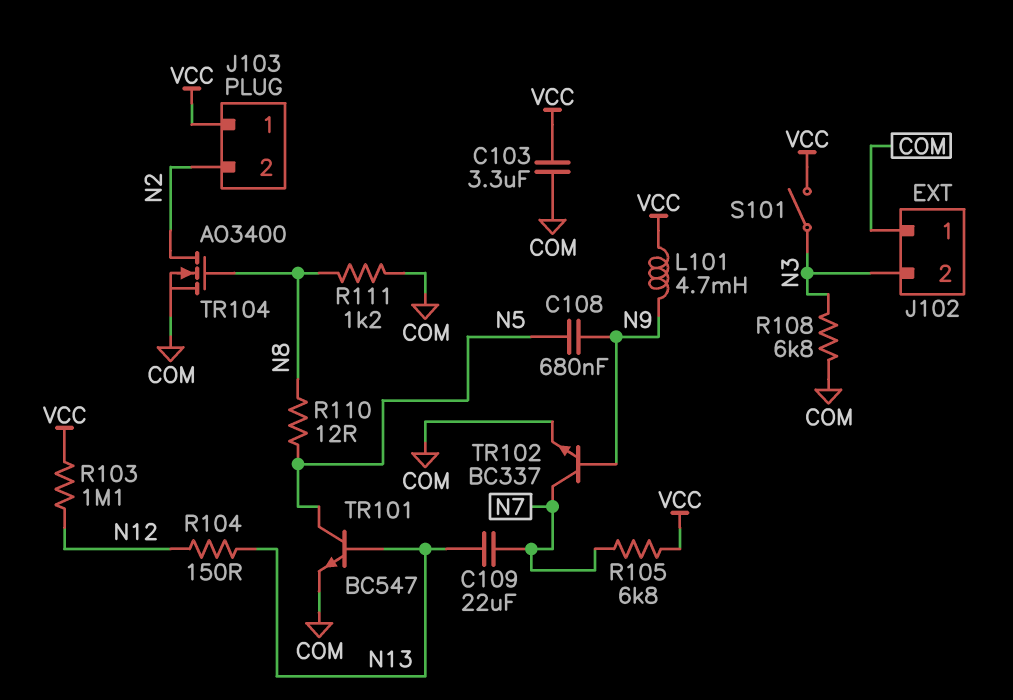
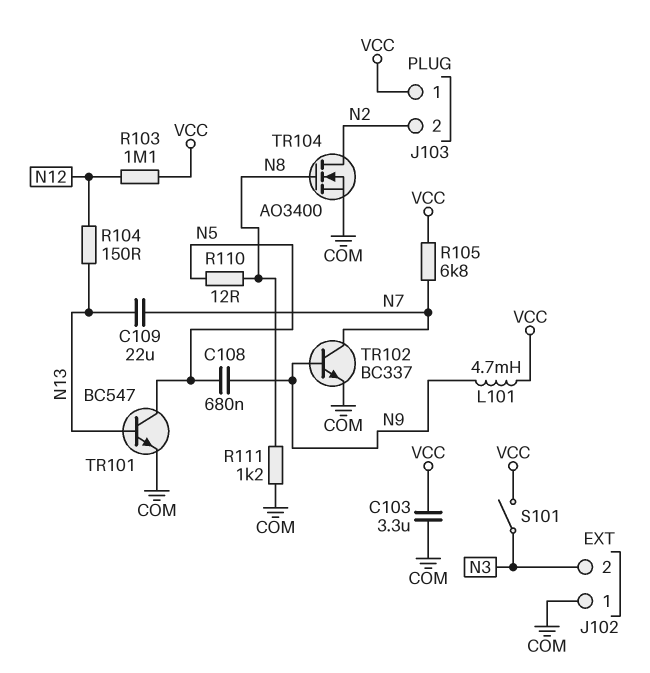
R108: 6.8k (COM, N3) -> none

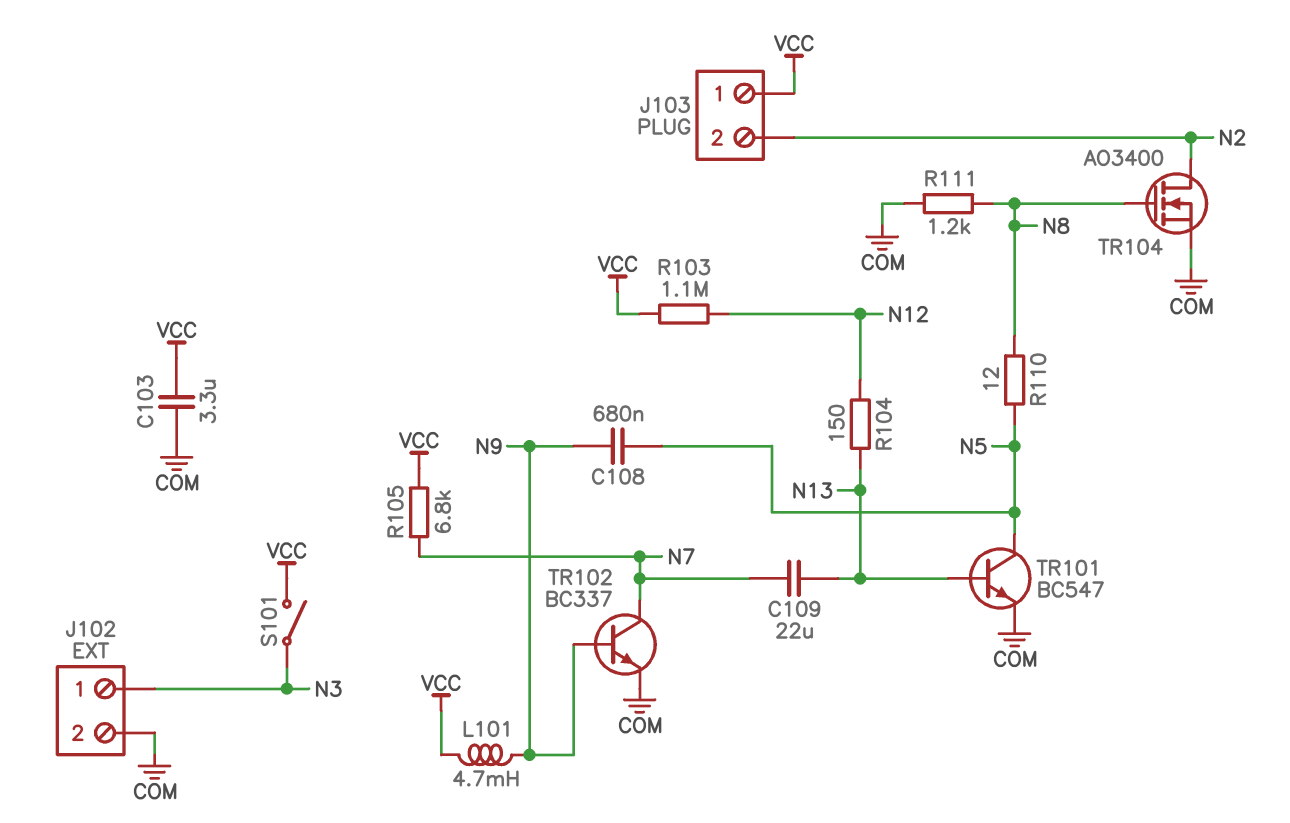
J102 pin 1: COM -> N3
J102 pin 2: N3 -> COM

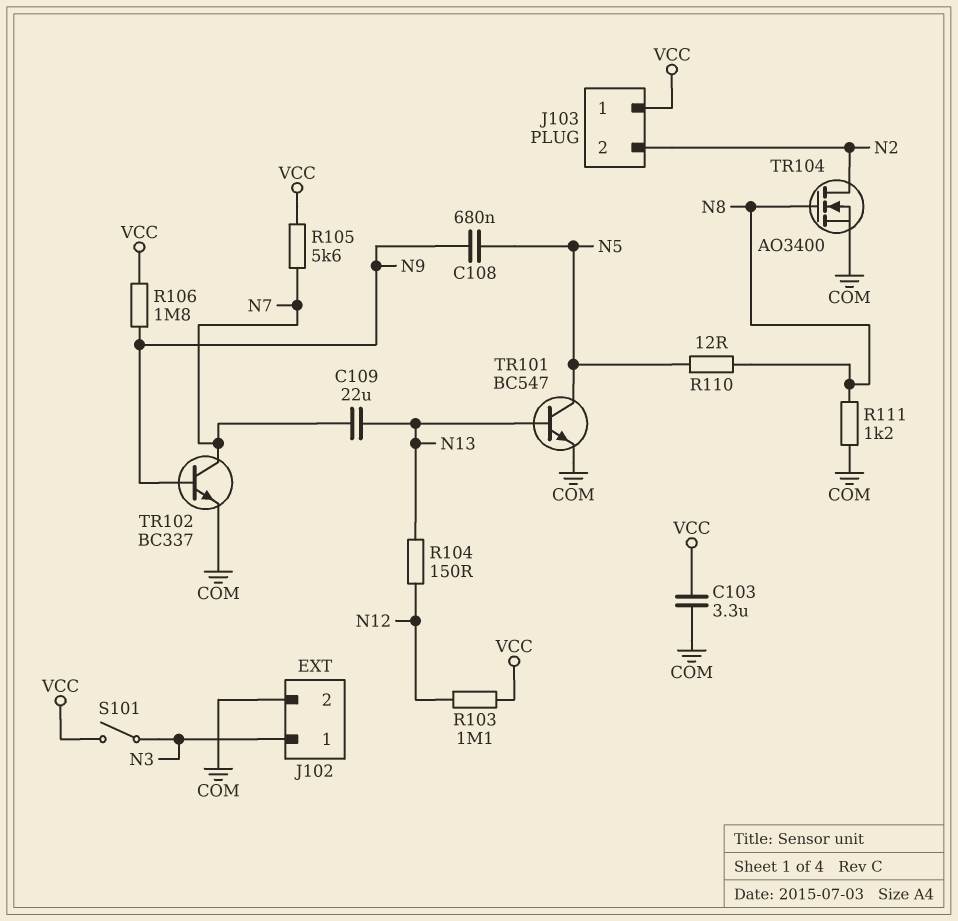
L101: 4.7mH (N9, VCC) -> none
R105: 6.8k (N7, VCC) -> 5.6k (N7, VCC)
R106: none -> 1.8M (N9, VCC)

